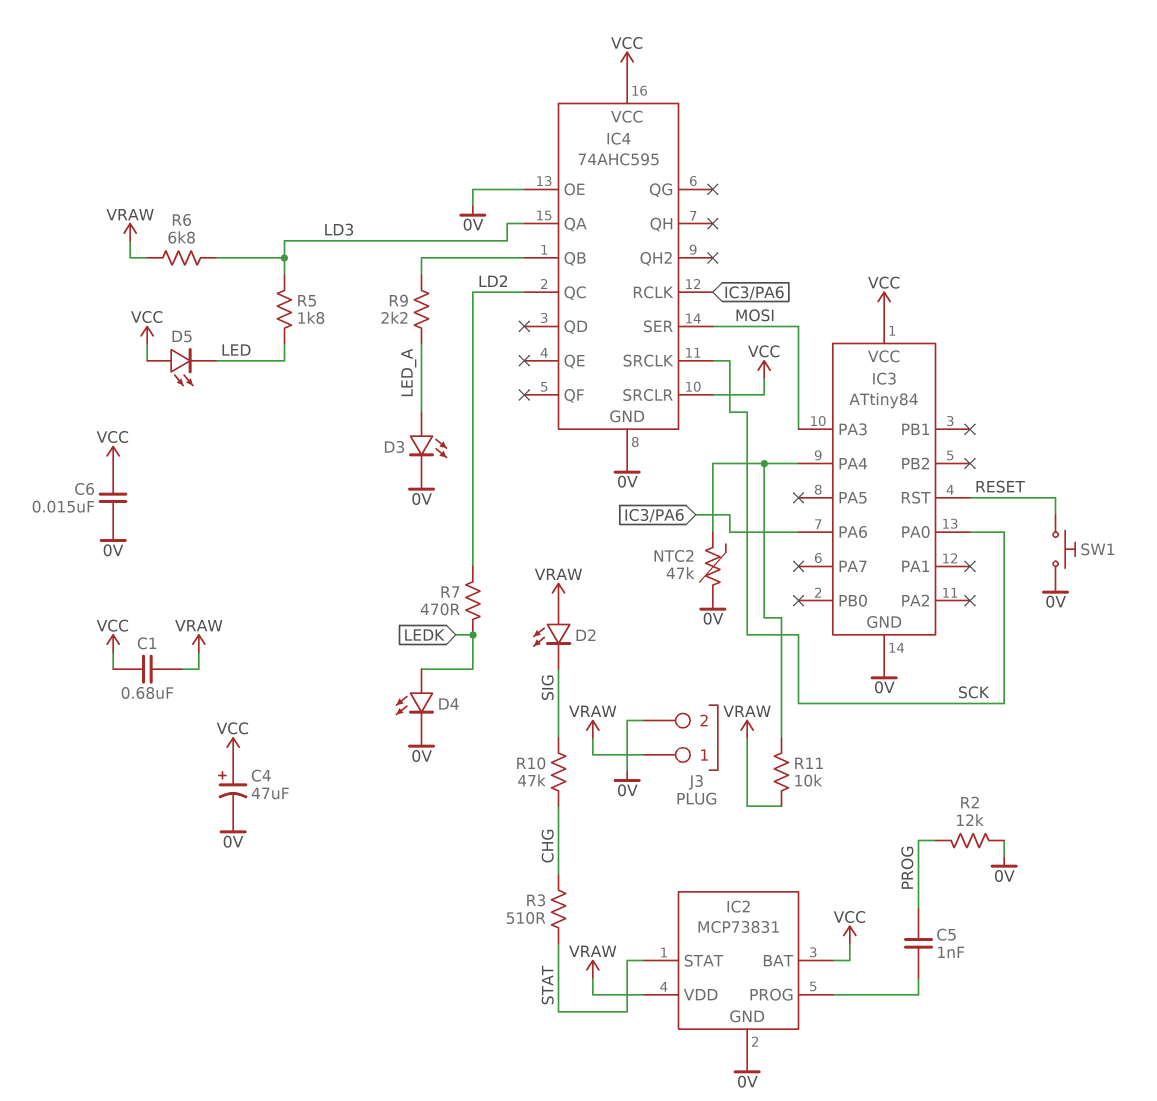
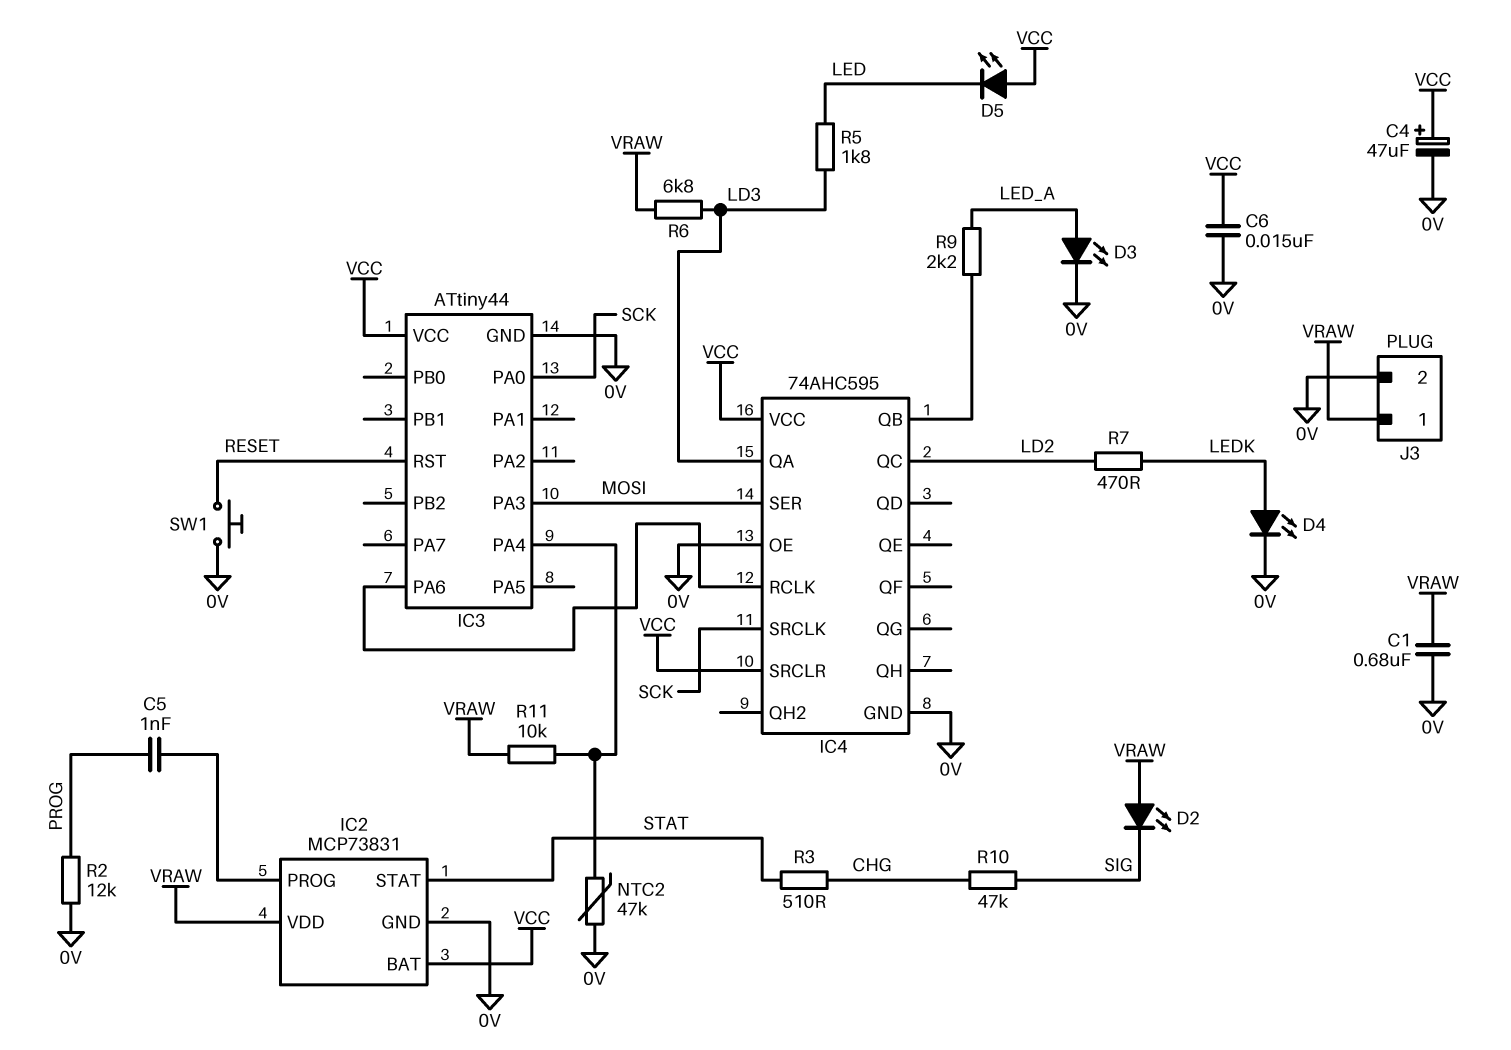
C1: 680nF (VCC, VRAW) -> 680nF (0V, VRAW)
IC3: ATtiny84 -> ATtiny44

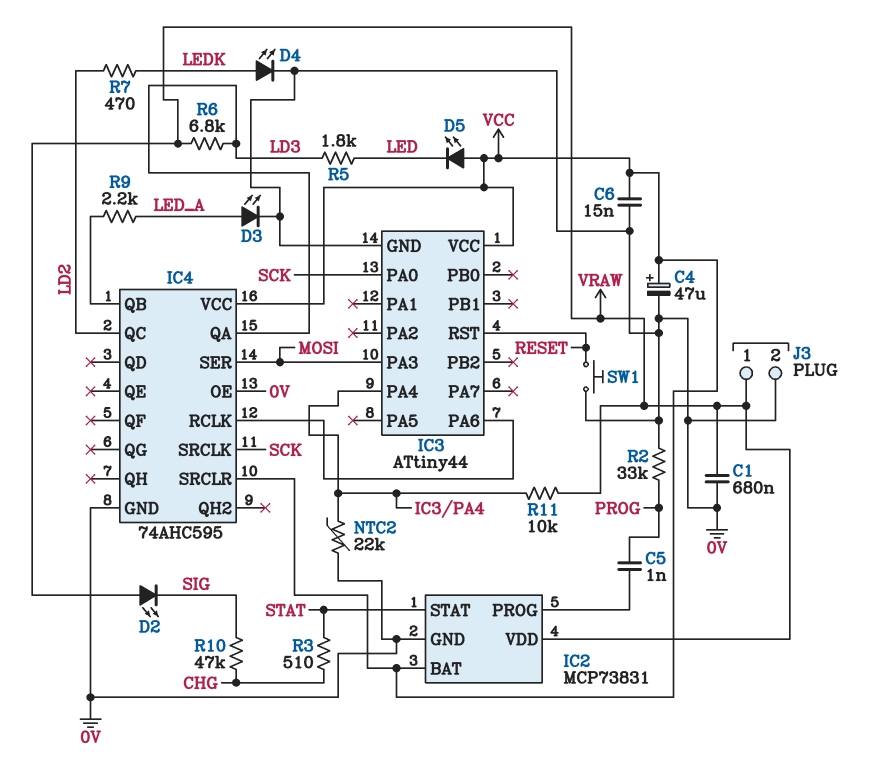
NTC2: 47k (0V, IC3/PA4) -> 22k (0V, IC3/PA4)
R2: 12k (0V, PROG) -> 33k (0V, PROG)

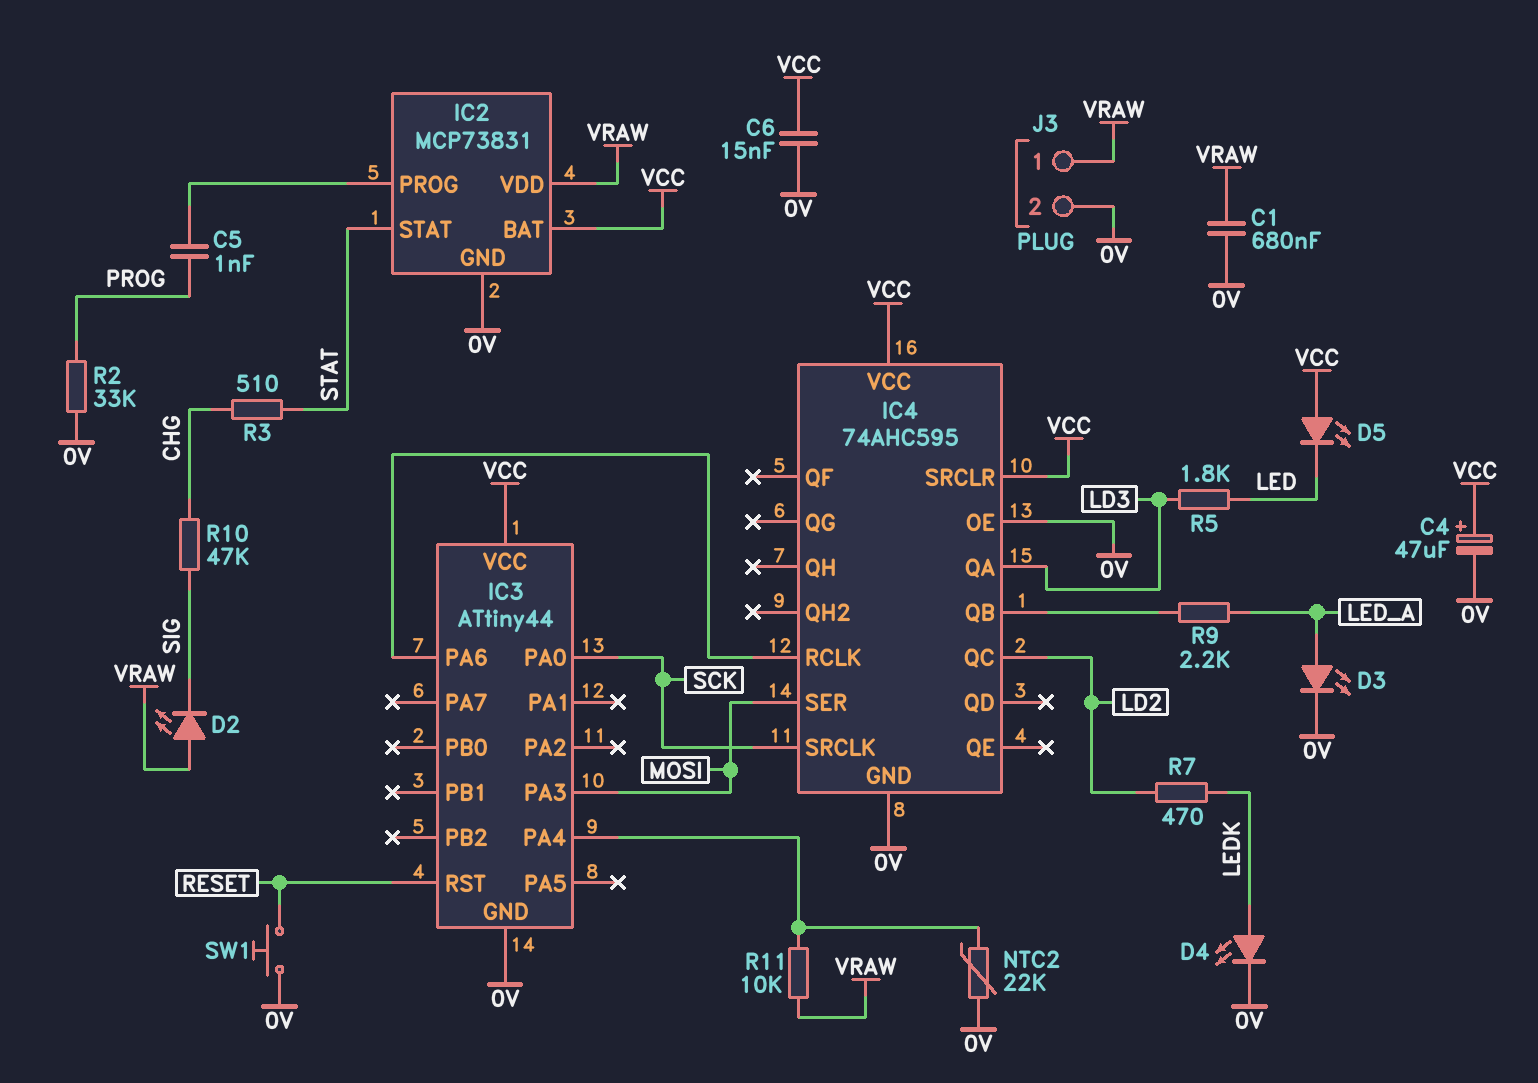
R6: 6.8k (LD3, VRAW) -> none

